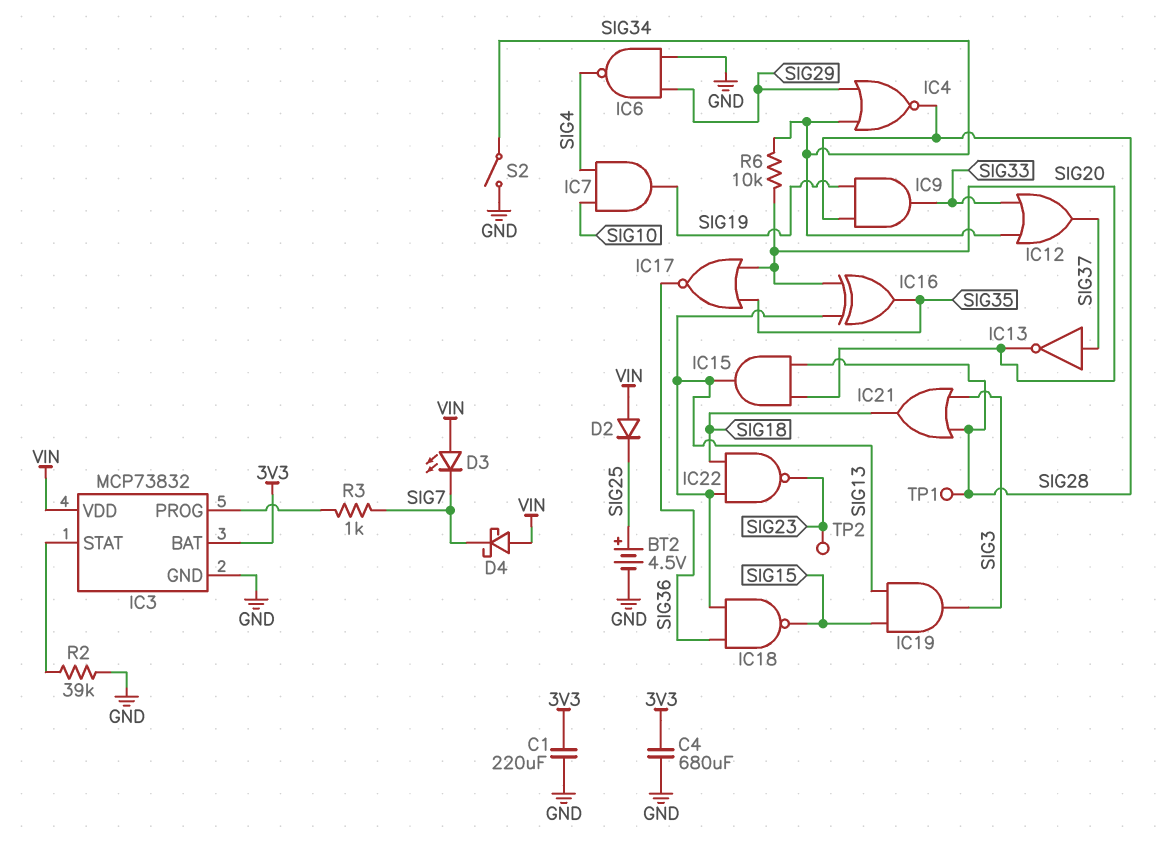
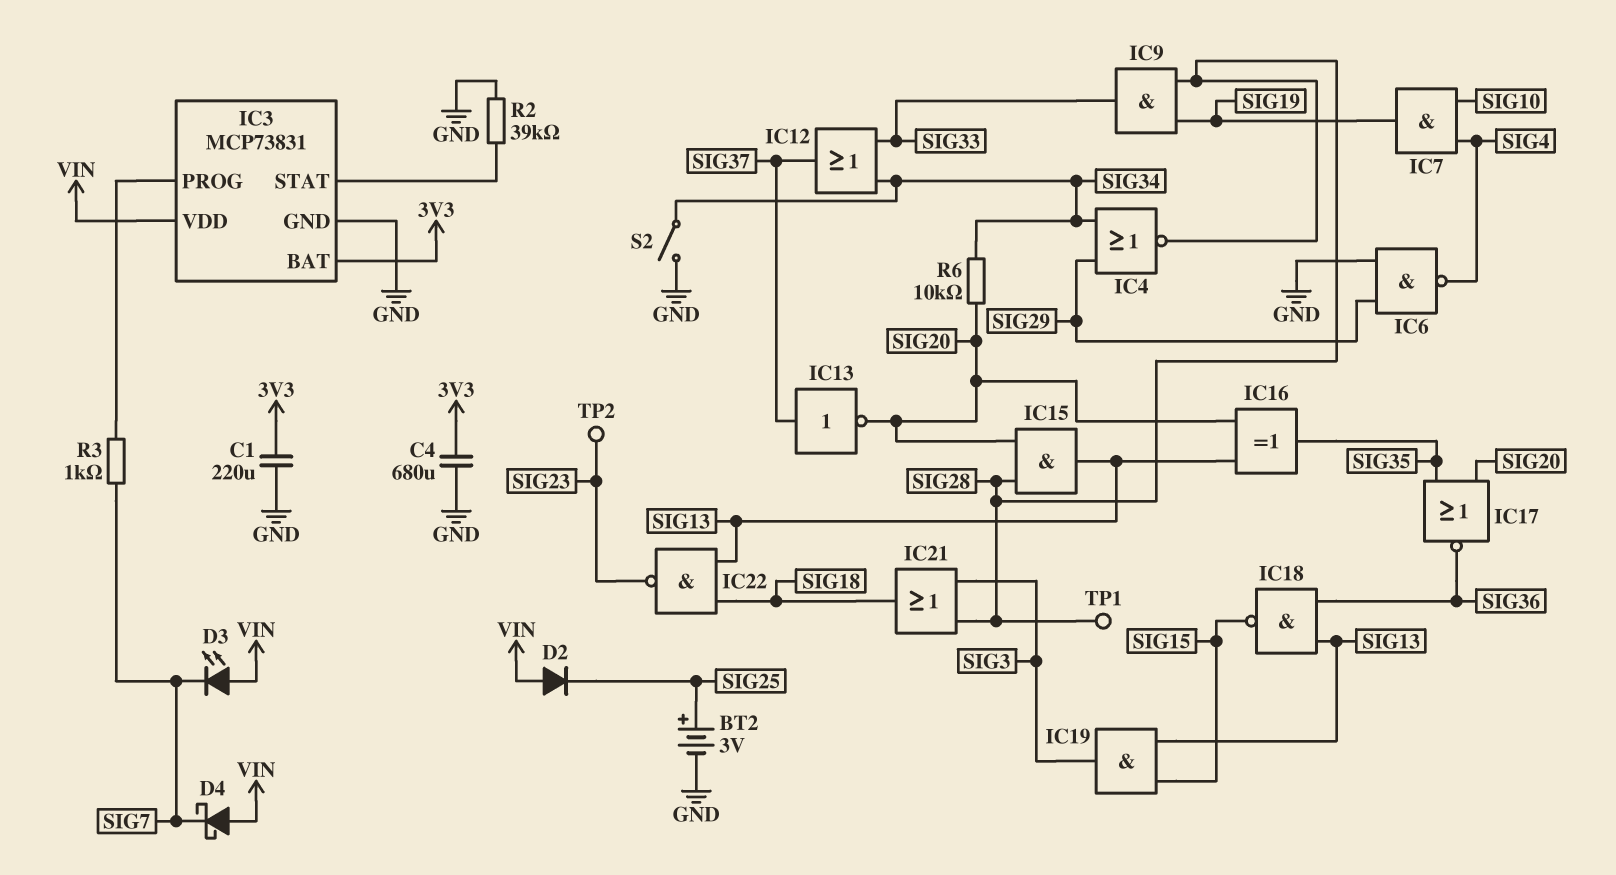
BT2: 4.5V (plus SIG25, minus GND) -> 3V (plus SIG25, minus GND)
IC3: MCP73832 -> MCP73831

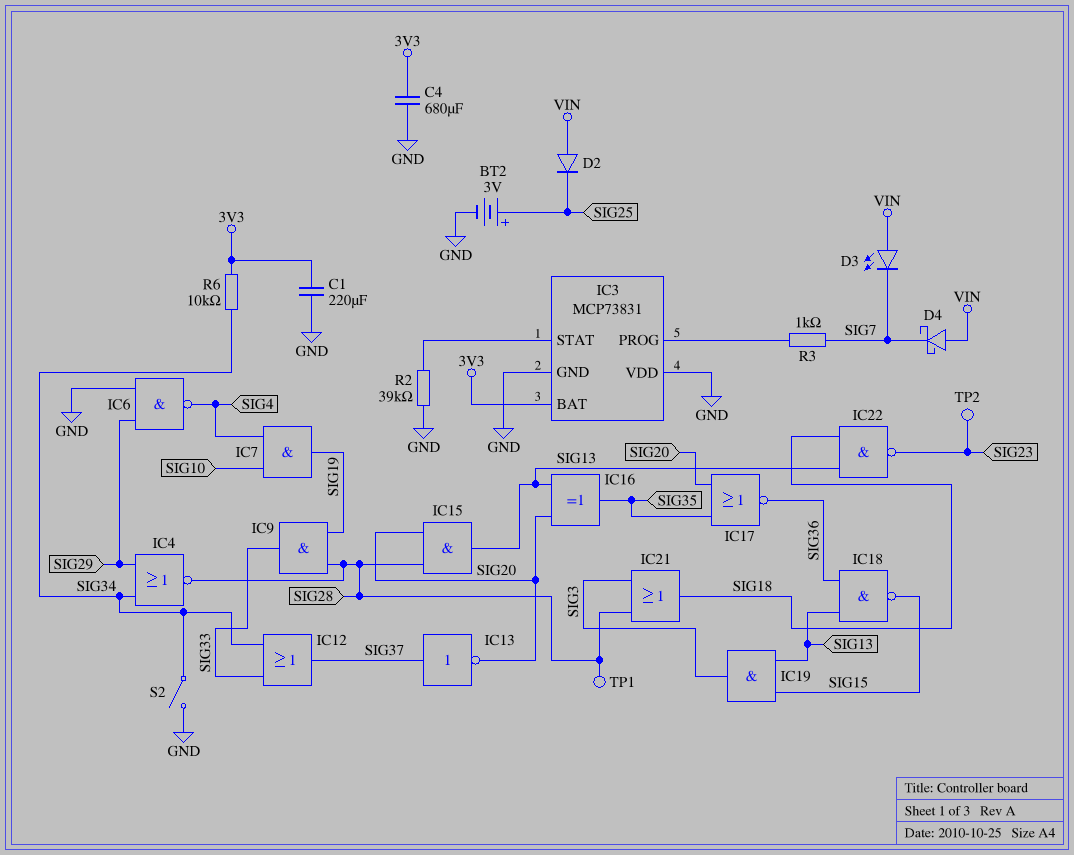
IC3 pin VDD: VIN -> GND
R6: 10k (SIG20, SIG34) -> 10k (3V3, SIG34)

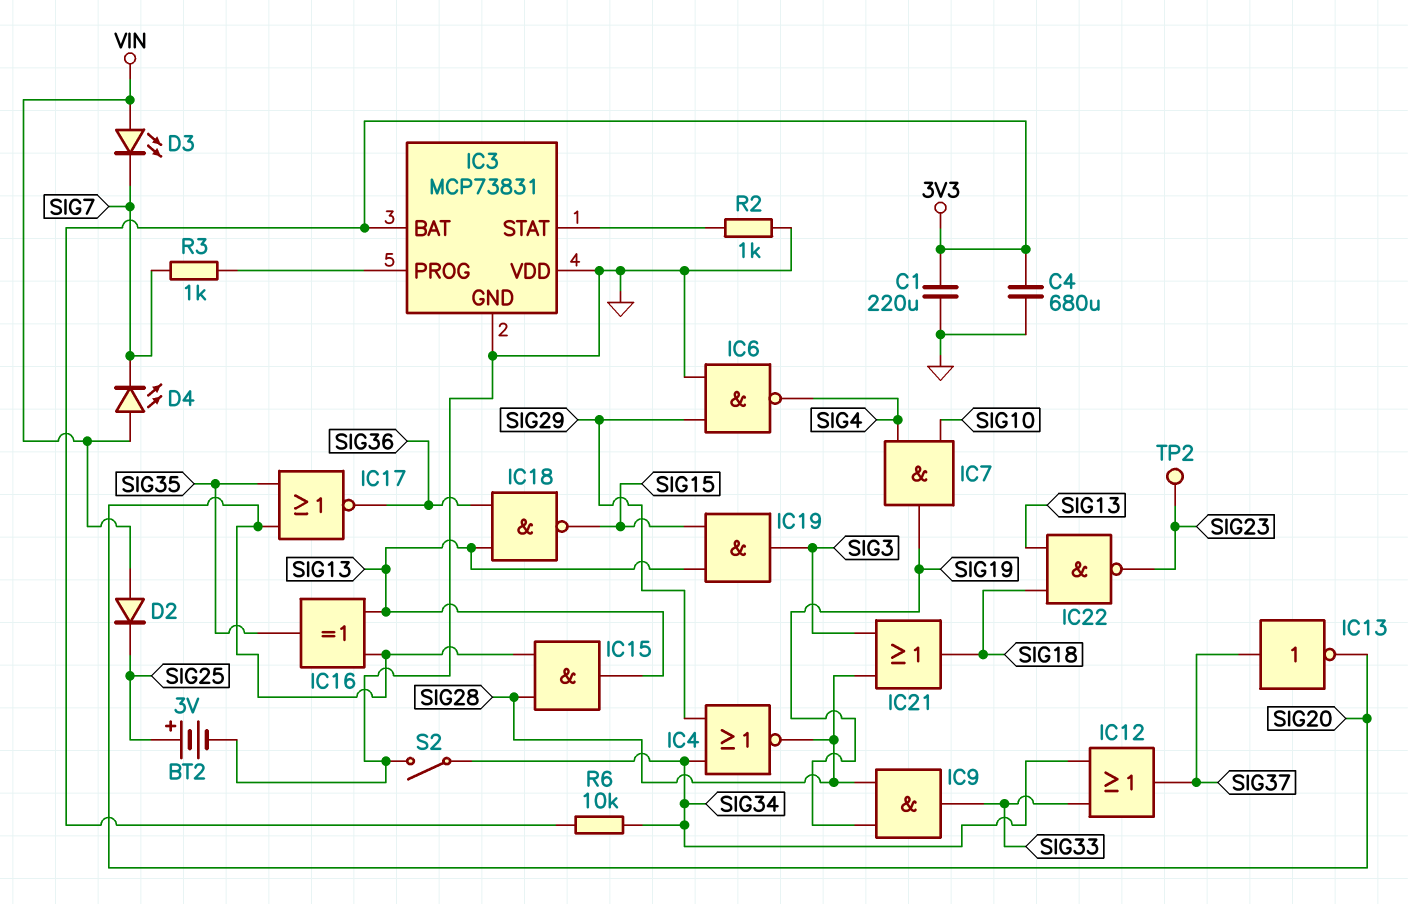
D4: schottky (A VIN, K SIG7) -> LED (A VIN, K SIG7)
R2: 39k (GND, IC3/STAT) -> 1k (GND, IC3/STAT)
TP1: test point (SIG28) -> none

